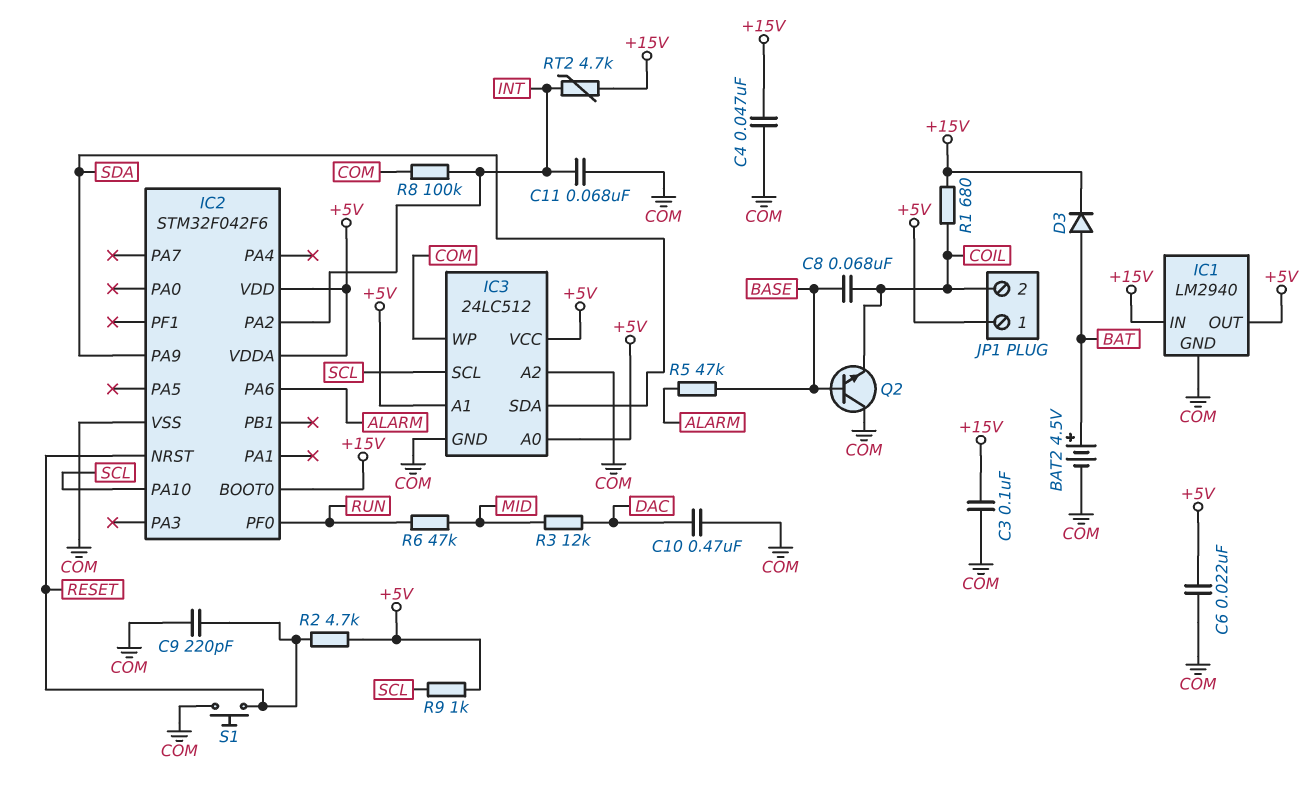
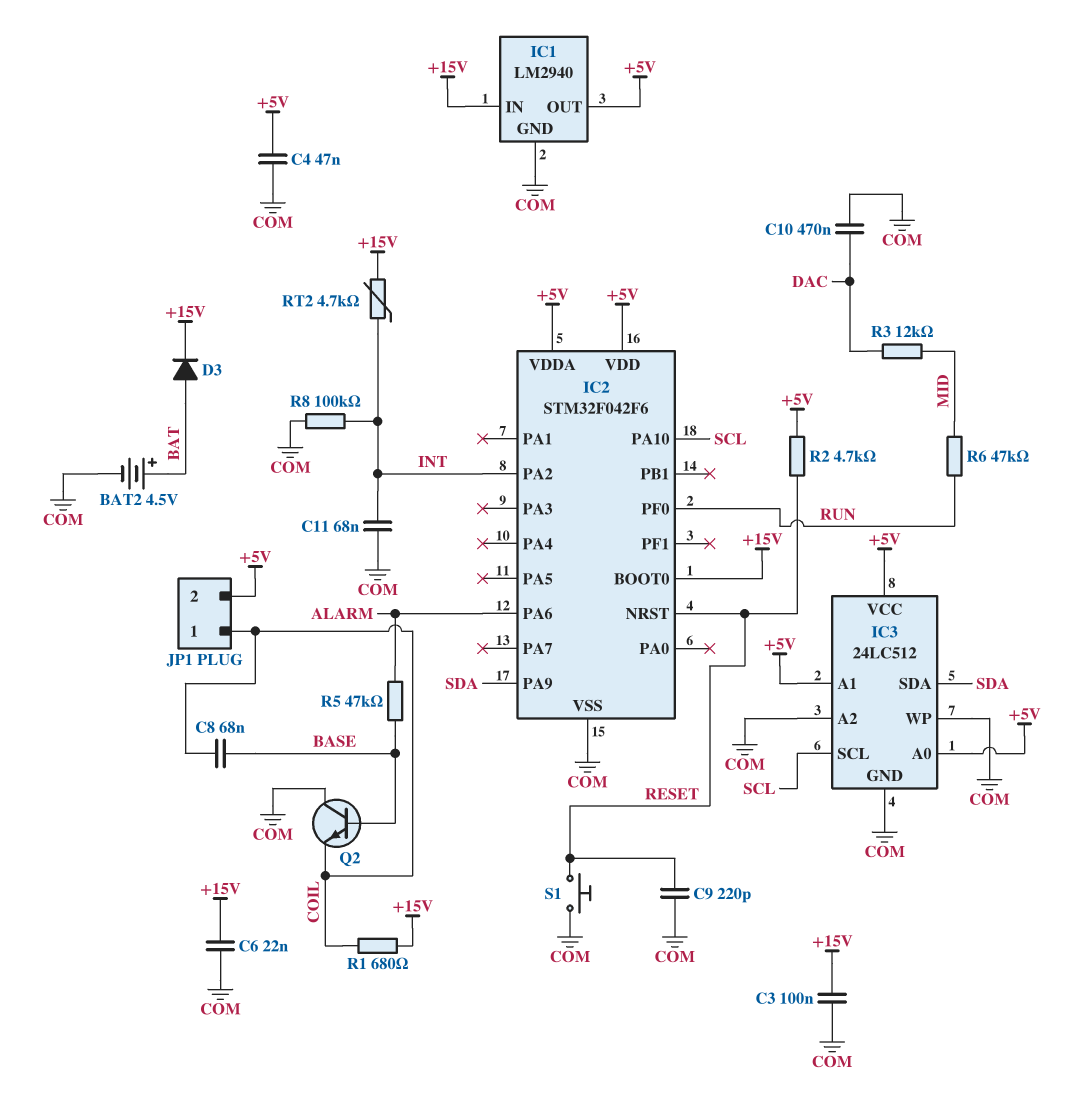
C4: 47nF (+15V, COM) -> 47nF (+5V, COM)
C6: 22nF (+5V, COM) -> 22nF (+15V, COM)
JP1 pin 1: +5V -> COIL
JP1 pin 2: COIL -> +5V
R9: 1k (+5V, SCL) -> none

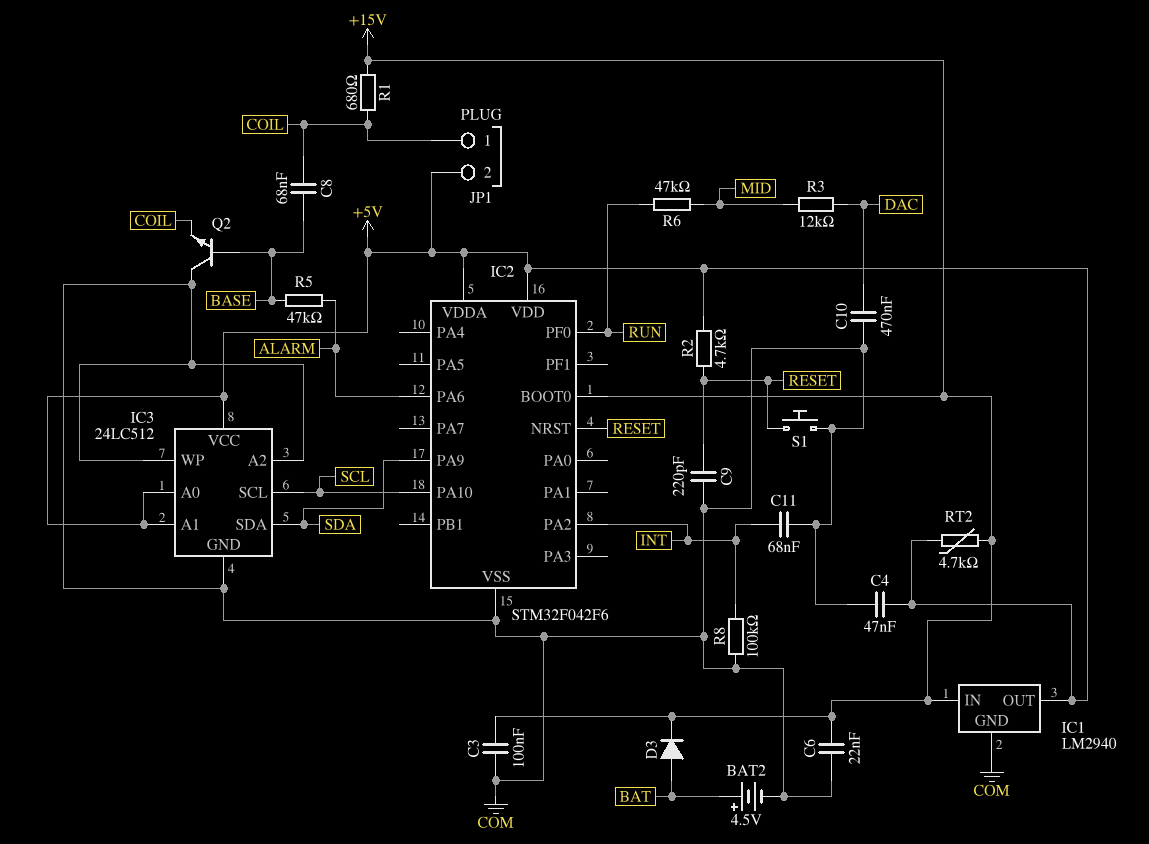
RT2: 4.7k (+15V, INT) -> 4.7k (+5V, +15V)

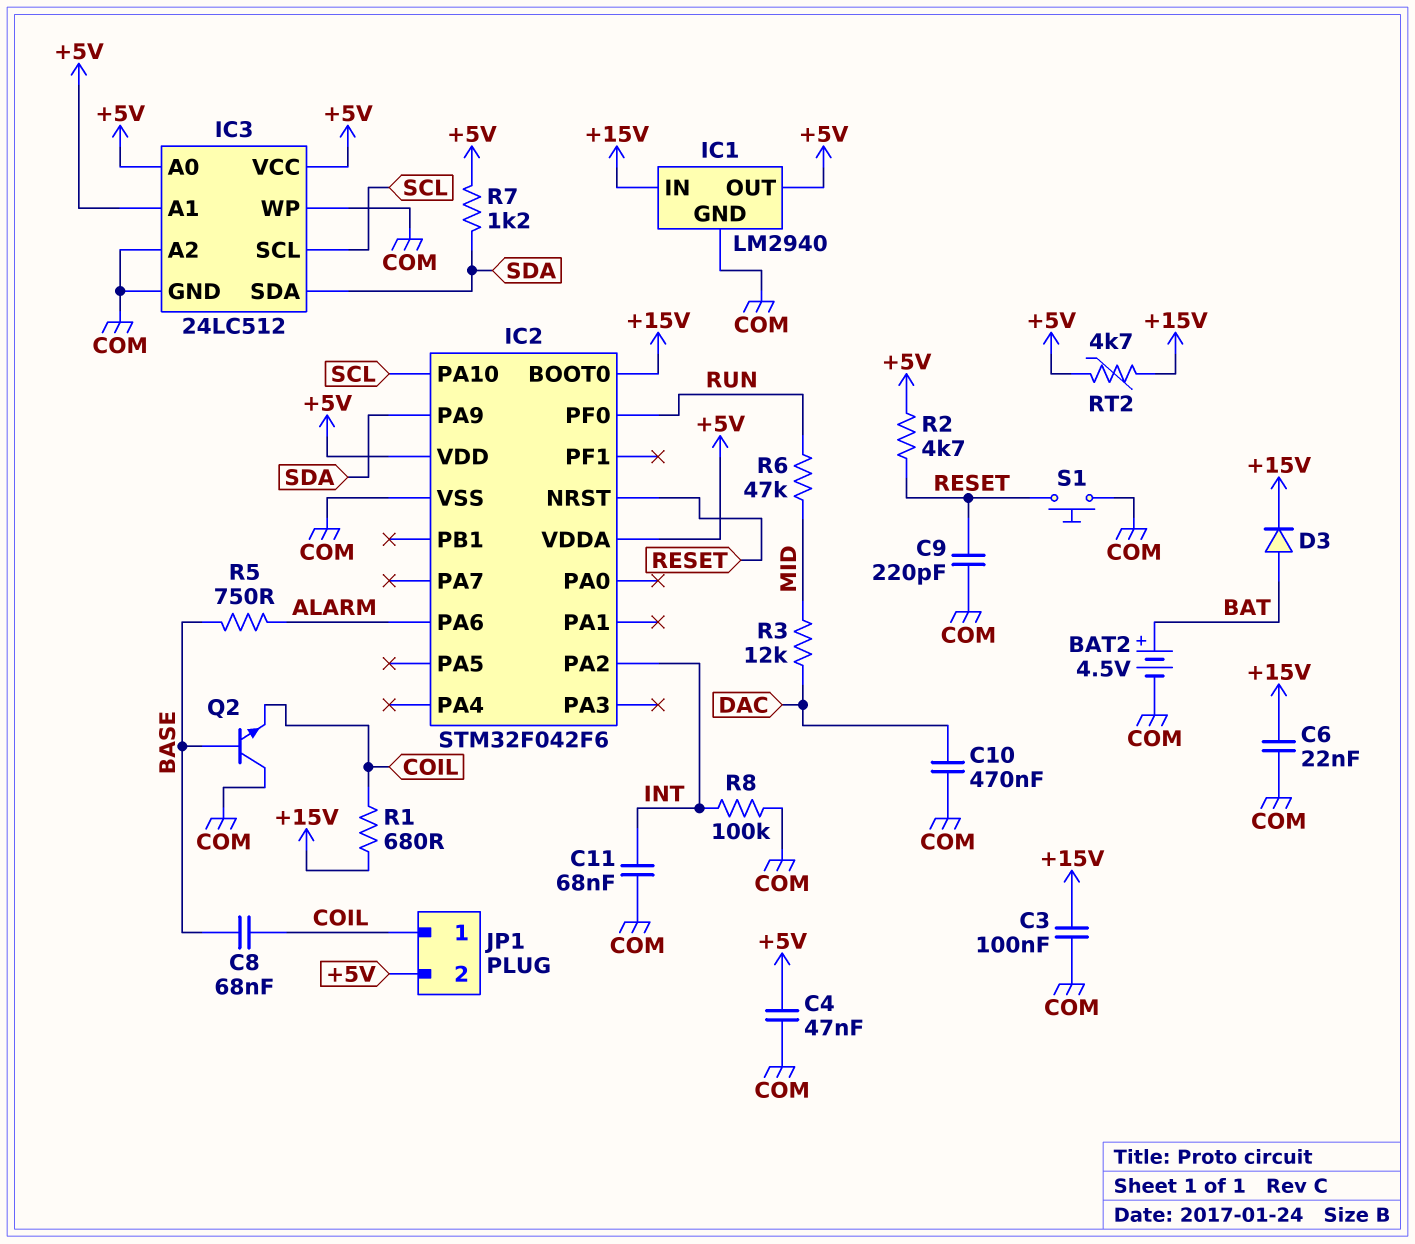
R5: 47k (ALARM, BASE) -> 750 (ALARM, BASE)
R7: none -> 1.2k (+5V, SDA)

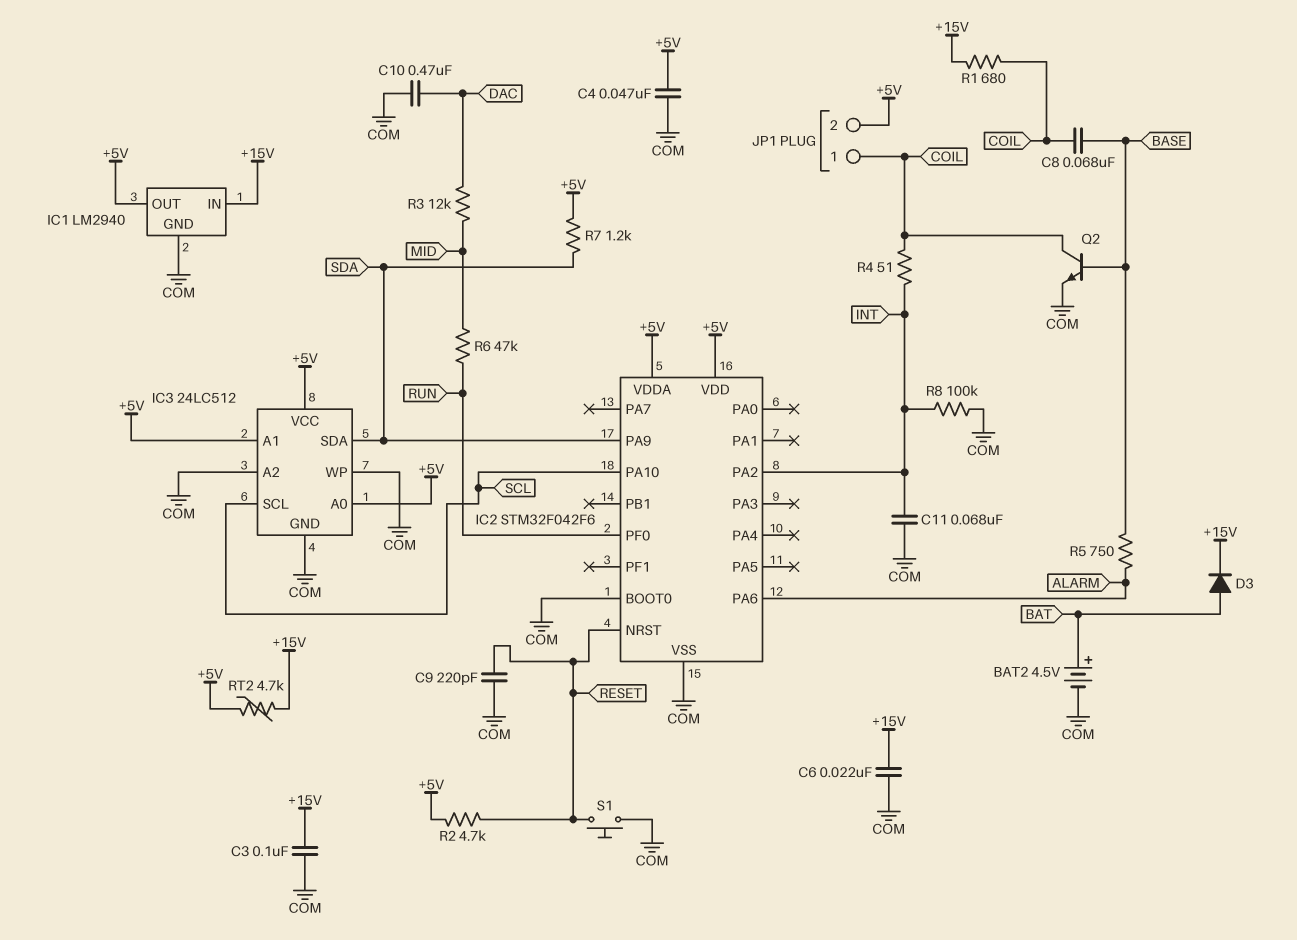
IC2 pin BOOT0: +15V -> COM
Q2: NPN (B BASE, C COM, E COIL) -> NPN (B BASE, C COIL, E COM)
R4: none -> 51 (COIL, INT)

